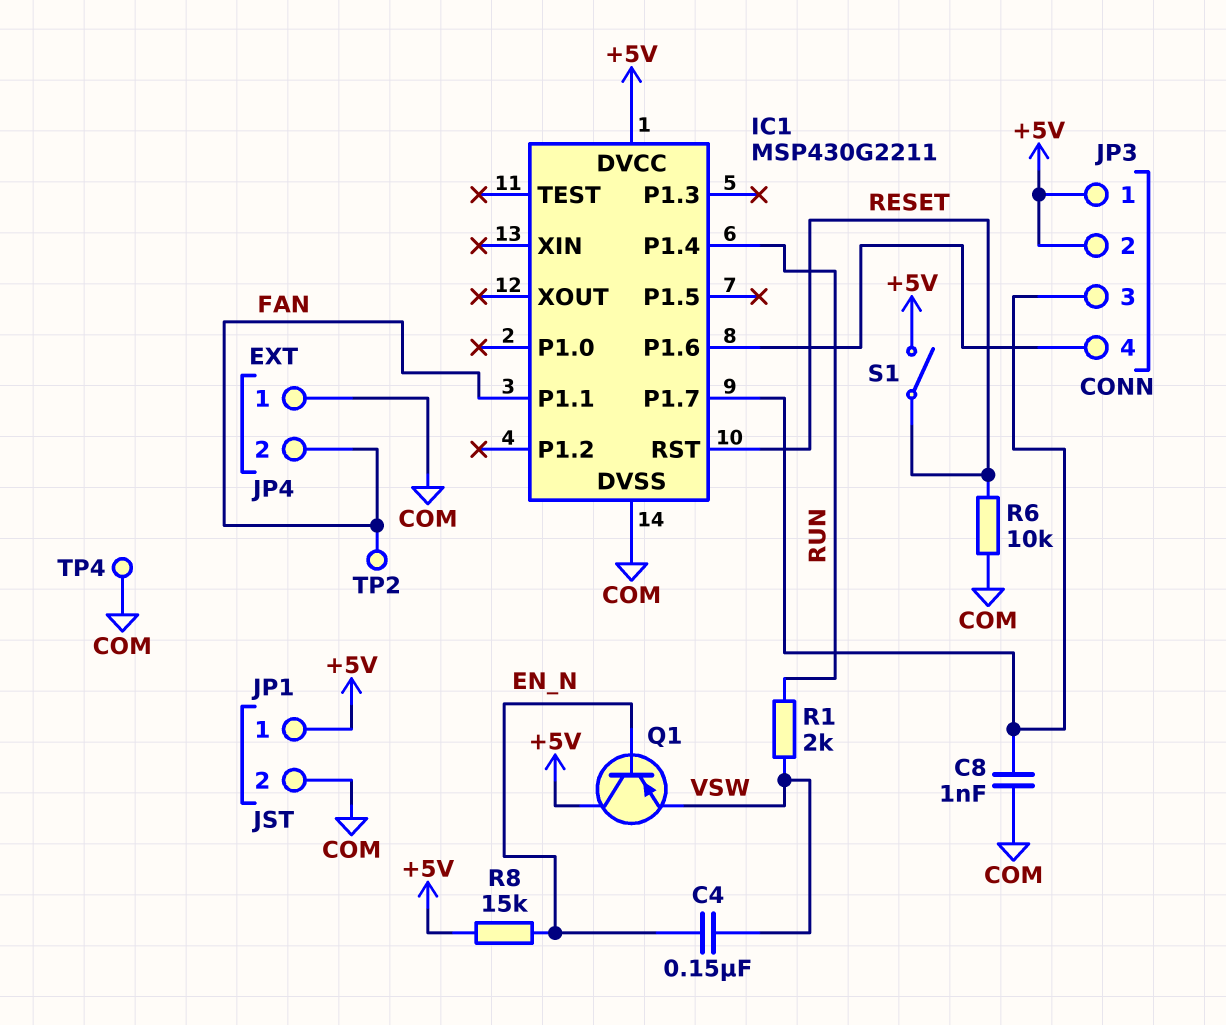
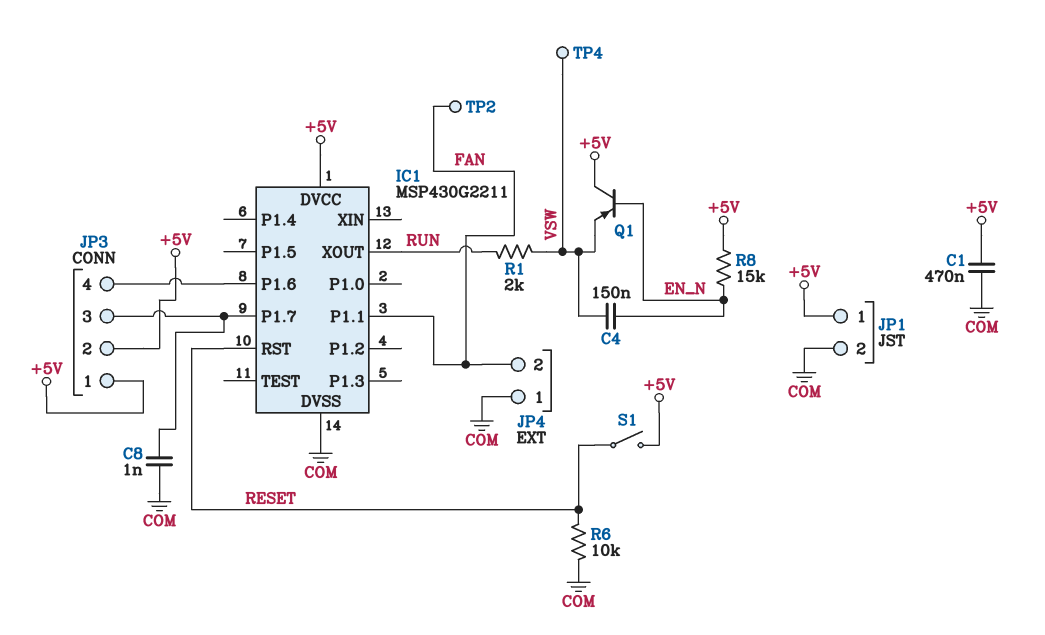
C1: none -> 470nF (+5V, COM)
IC1 pin P1.4: RUN -> none
IC1 pin XOUT: none -> RUN
TP4: test point (COM) -> test point (VSW)

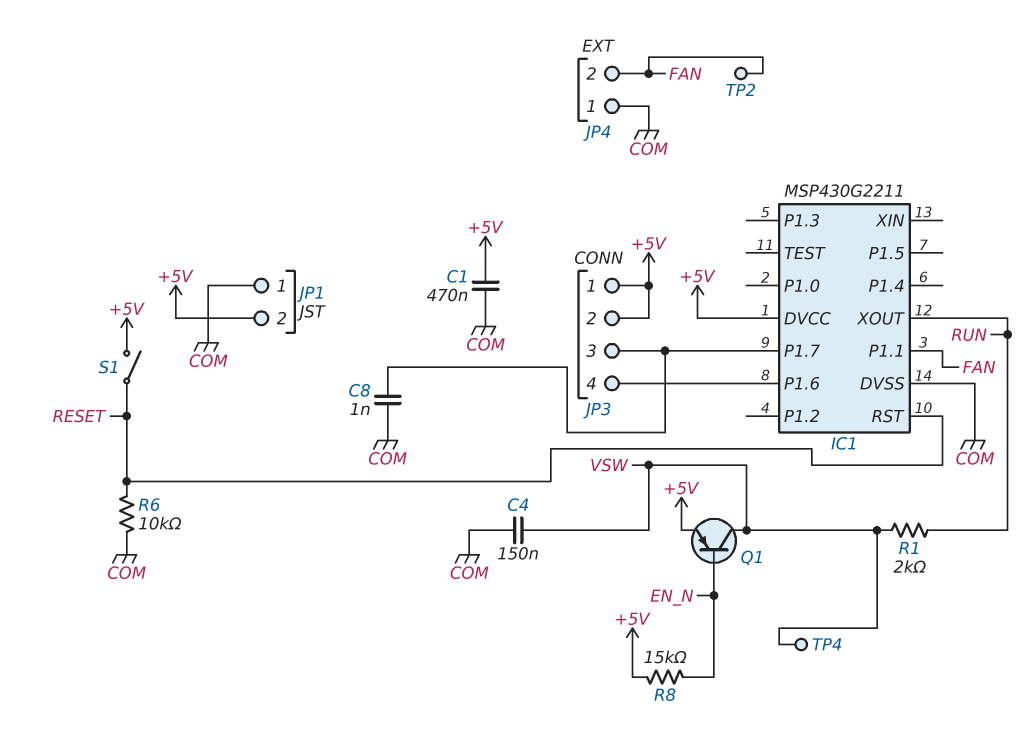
C4: 150nF (EN_N, VSW) -> 150nF (COM, VSW)
JP1 pin 1: +5V -> COM
JP1 pin 2: COM -> +5V
Q1: PNP (B EN_N, C +5V, E VSW) -> PNP (B EN_N, C VSW, E +5V)

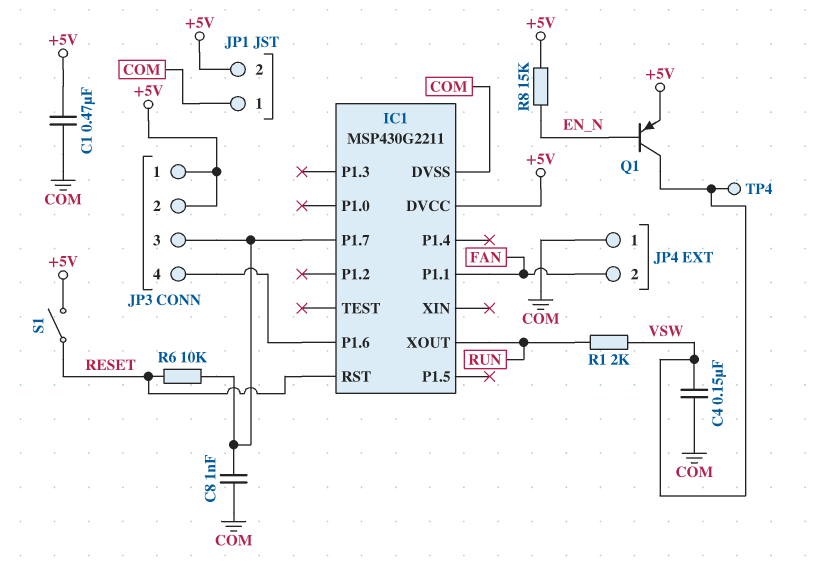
R6: 10k (COM, RESET) -> 10k (IC1/P1.7, RESET)
TP2: test point (FAN) -> none

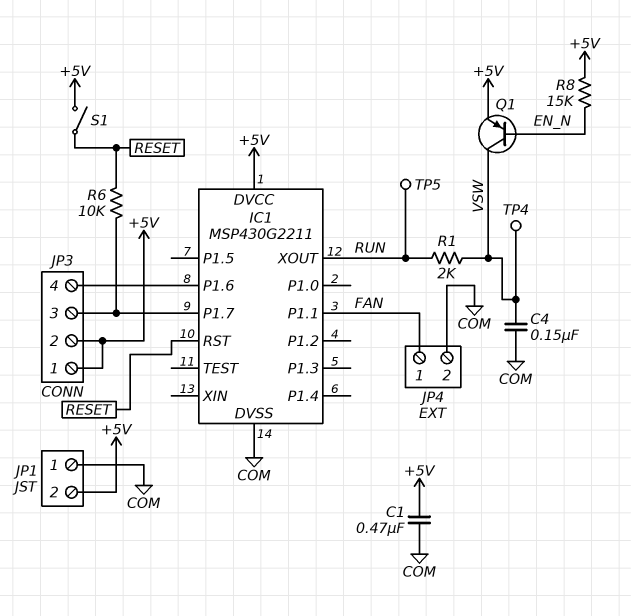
C8: 1nF (COM, IC1/P1.7) -> none
JP4 pin 1: COM -> FAN
JP4 pin 2: FAN -> COM
TP5: none -> test point (RUN)

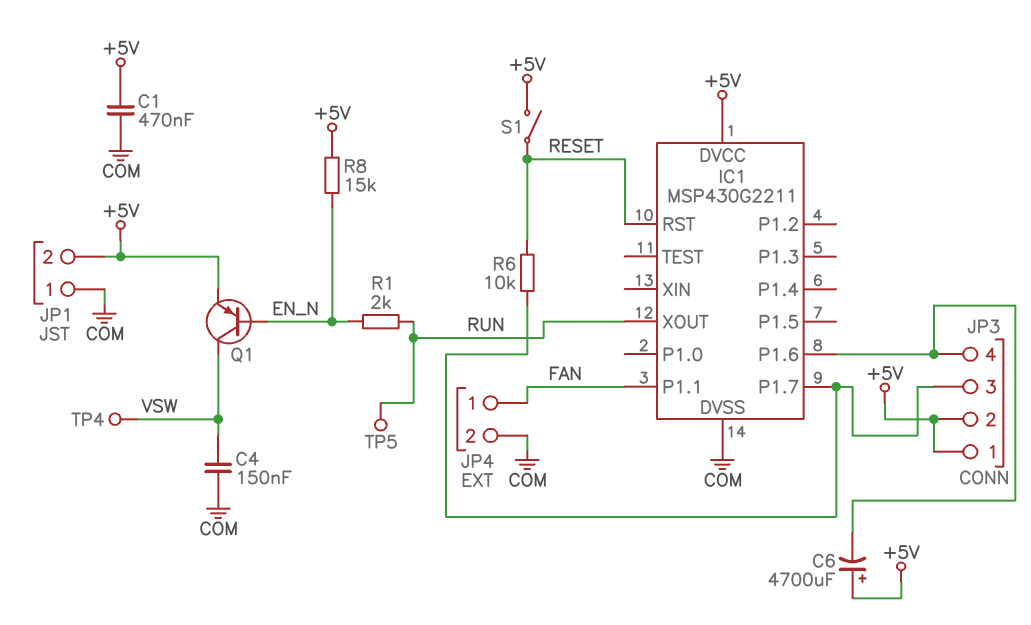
C6: none -> 4700uF (plus +5V, minus IC1/P1.6)
R1: 2k (RUN, VSW) -> 2k (EN_N, RUN)

